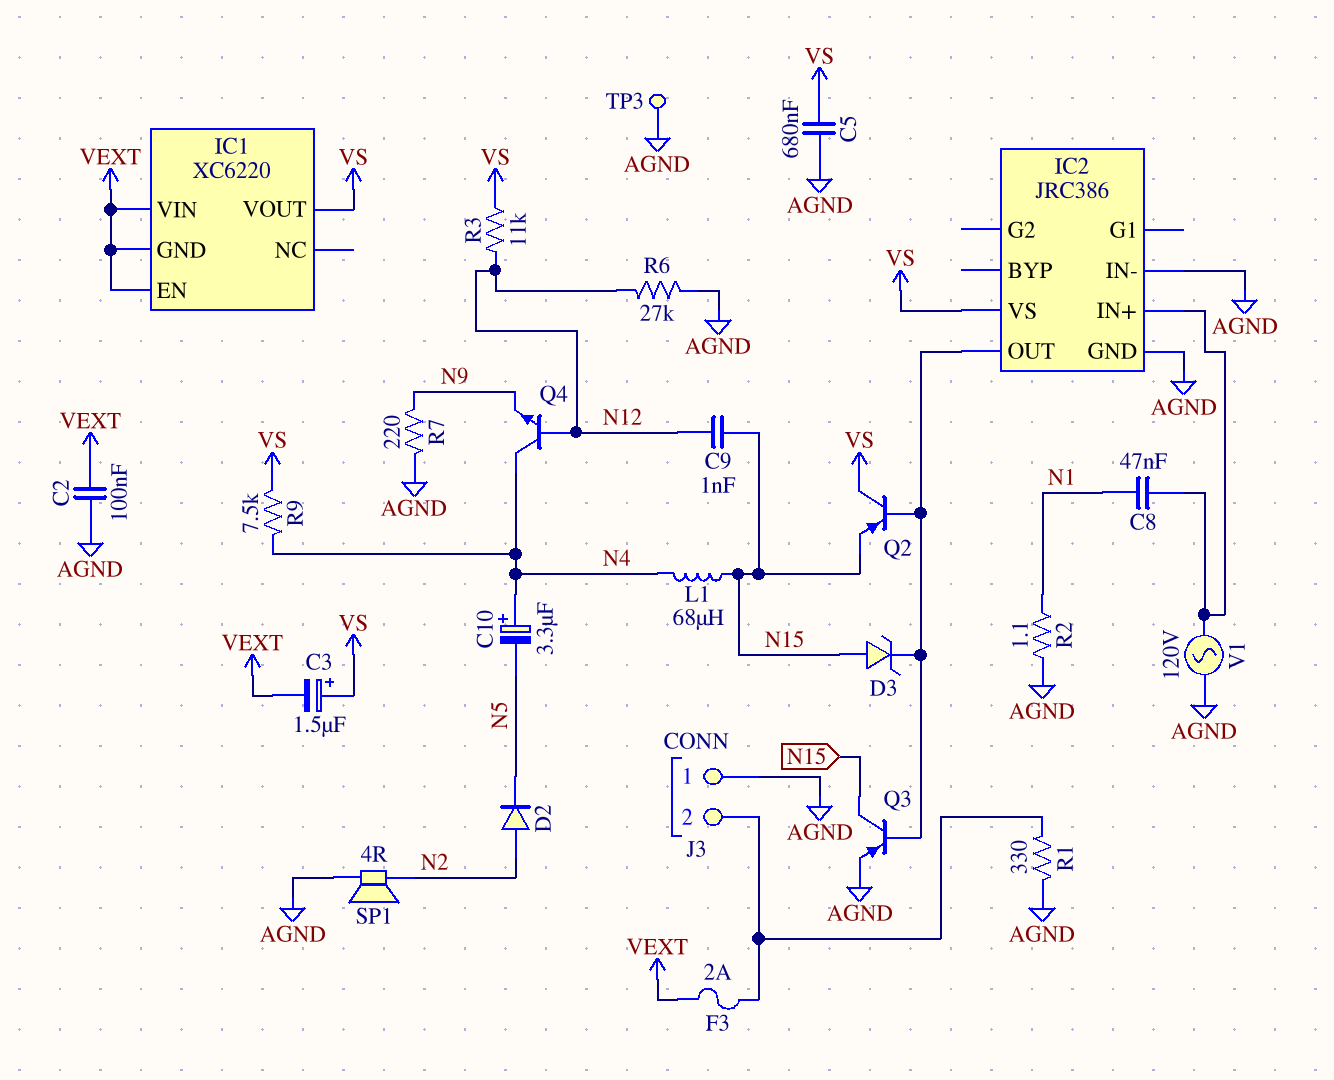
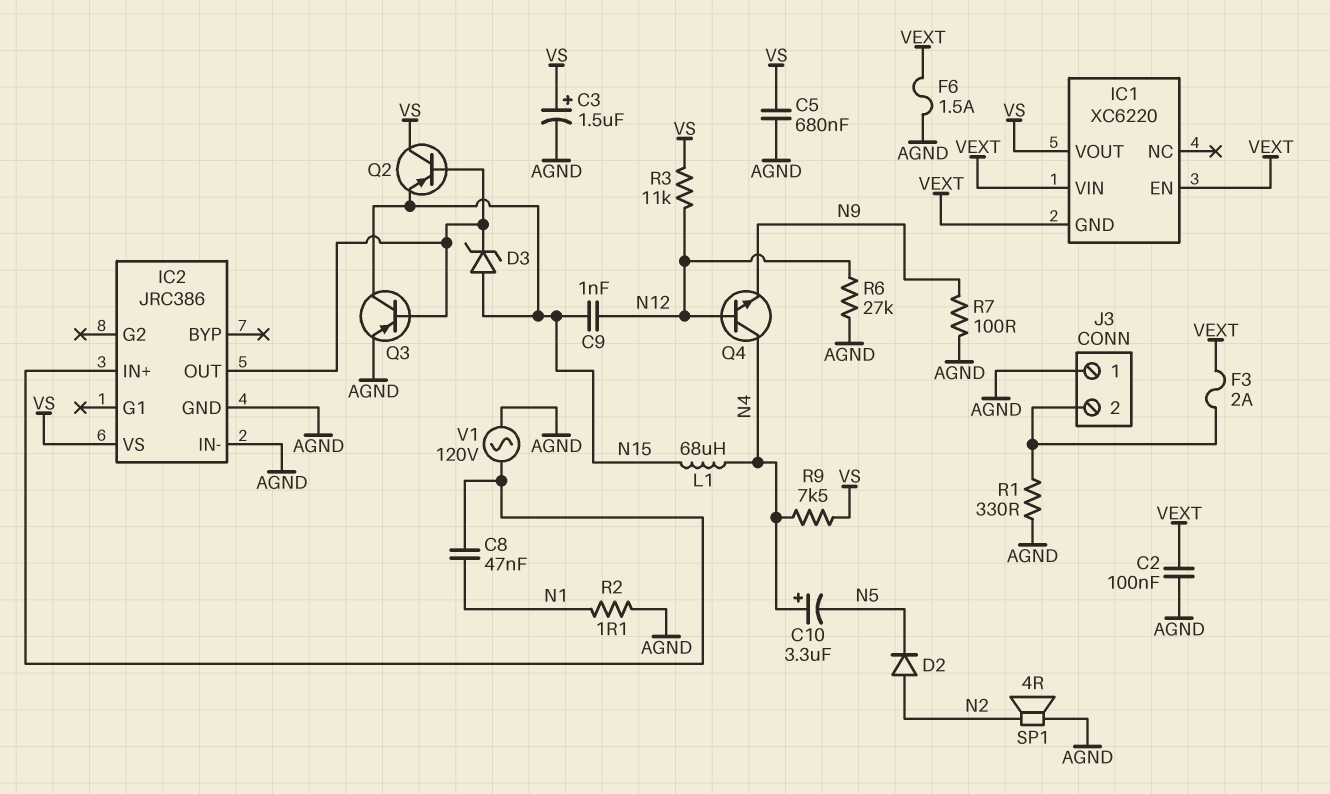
C3: 1.5uF (plus VS, minus VEXT) -> 1.5uF (plus VS, minus AGND)
F6: none -> 1.5A (AGND, VEXT)
R7: 220 (AGND, N9) -> 100 (AGND, N9)
TP3: test point (AGND) -> none

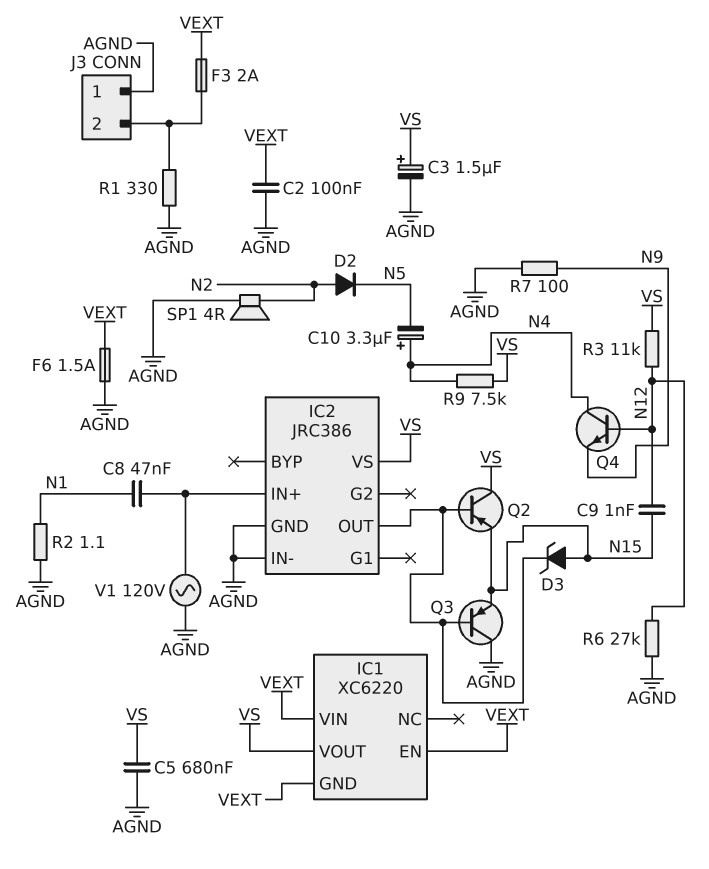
L1: 68uH (N4, N15) -> none
Q3: PNP (B IC2/OUT, C N15, E AGND) -> PNP (B IC2/OUT, C AGND, E N15)

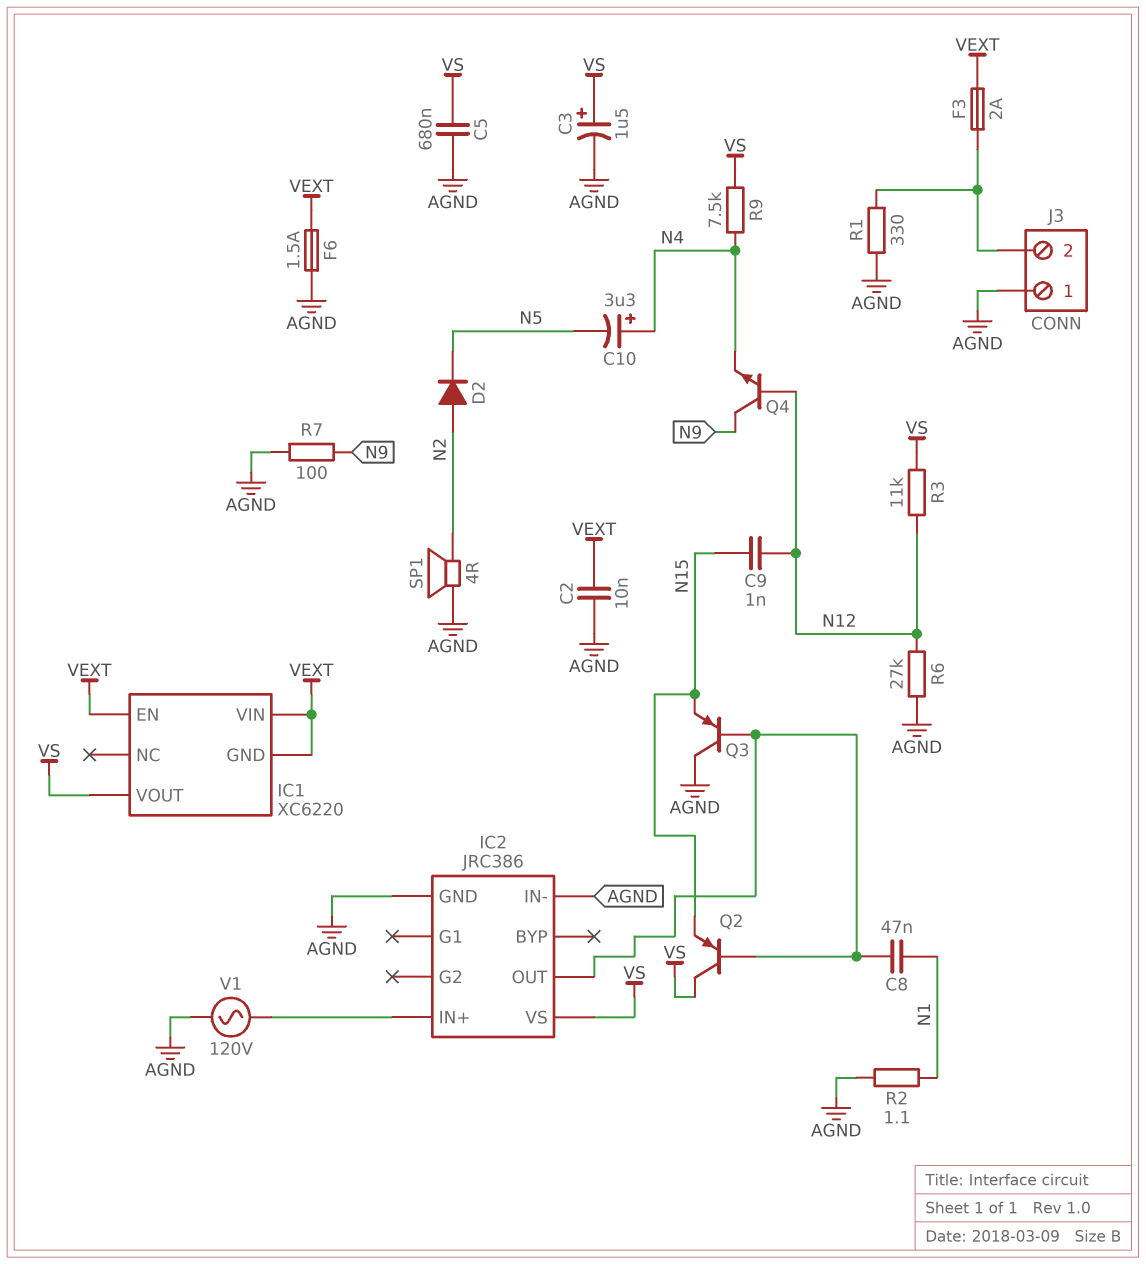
C2: 100nF (AGND, VEXT) -> 10nF (AGND, VEXT)
C8: 47nF (IC2/IN+, N1) -> 47nF (IC2/OUT, N1)
D3: zener (A N15, K IC2/OUT) -> none
Q4: NPN (B N12, C N4, E N9) -> NPN (B N12, C N9, E N4)

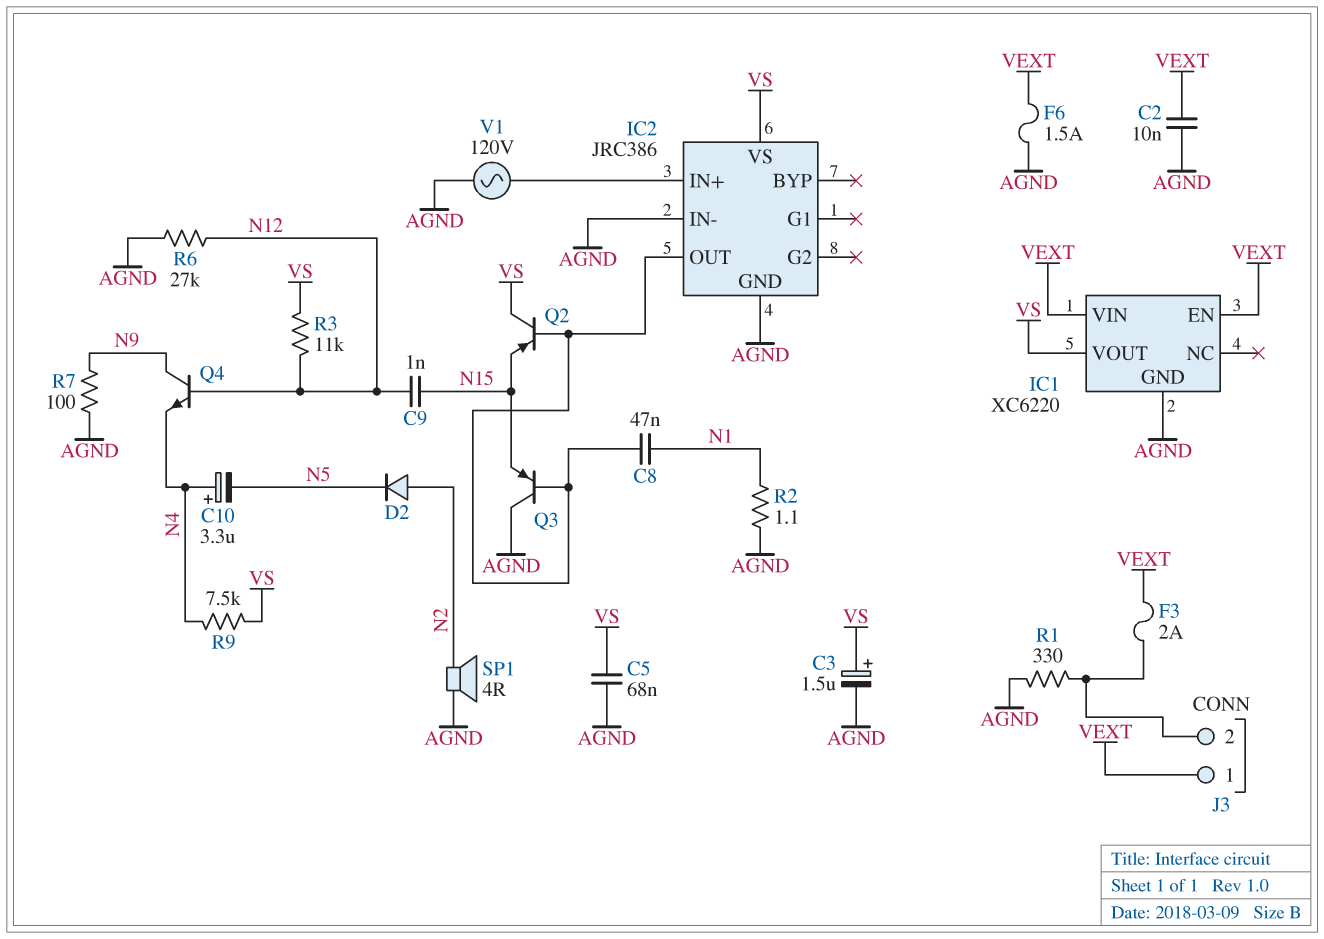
C5: 680nF (AGND, VS) -> 68nF (AGND, VS)
IC1 pin GND: VEXT -> AGND
J3 pin 1: AGND -> VEXT

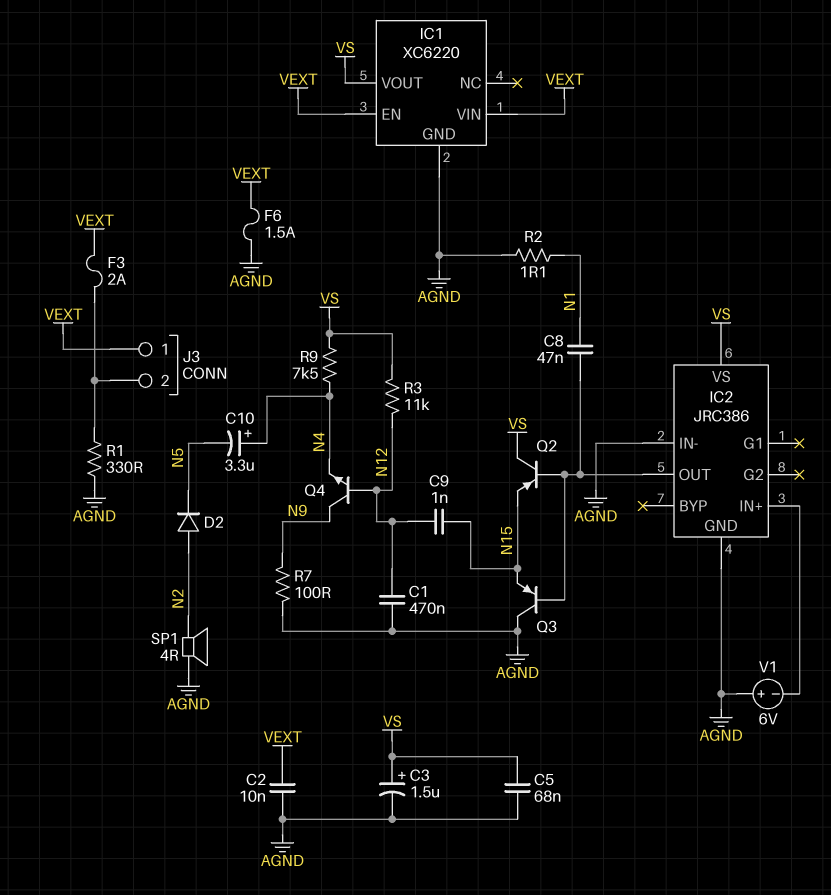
C1: none -> 470nF (AGND, N12)
R6: 27k (AGND, N12) -> none
V1: AC 120V (AGND, IC2/IN+) -> 6V (plus AGND, minus IC2/IN+)

